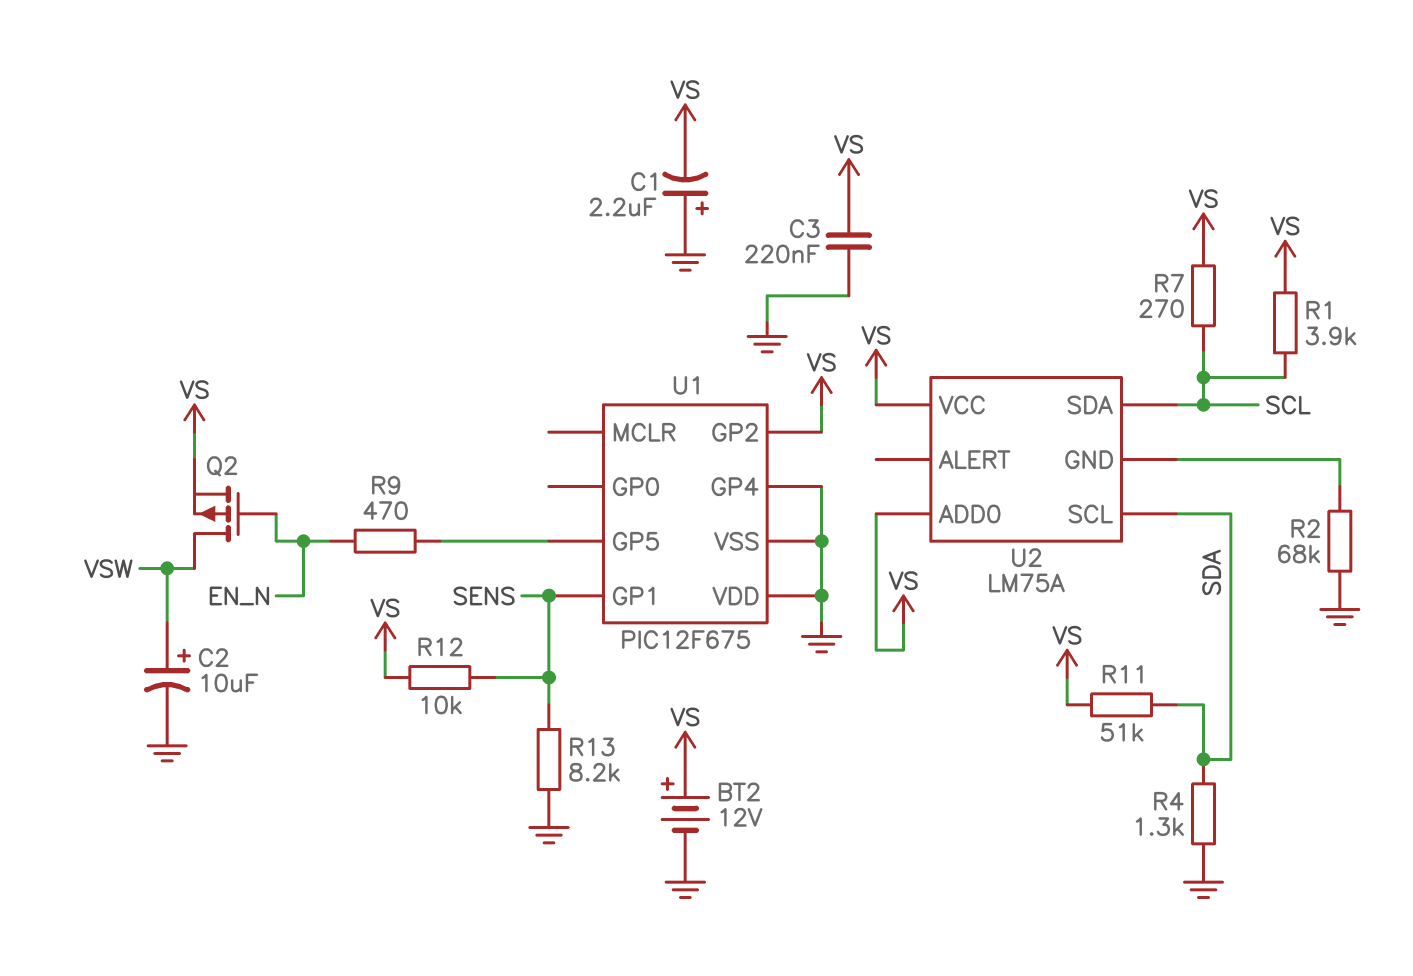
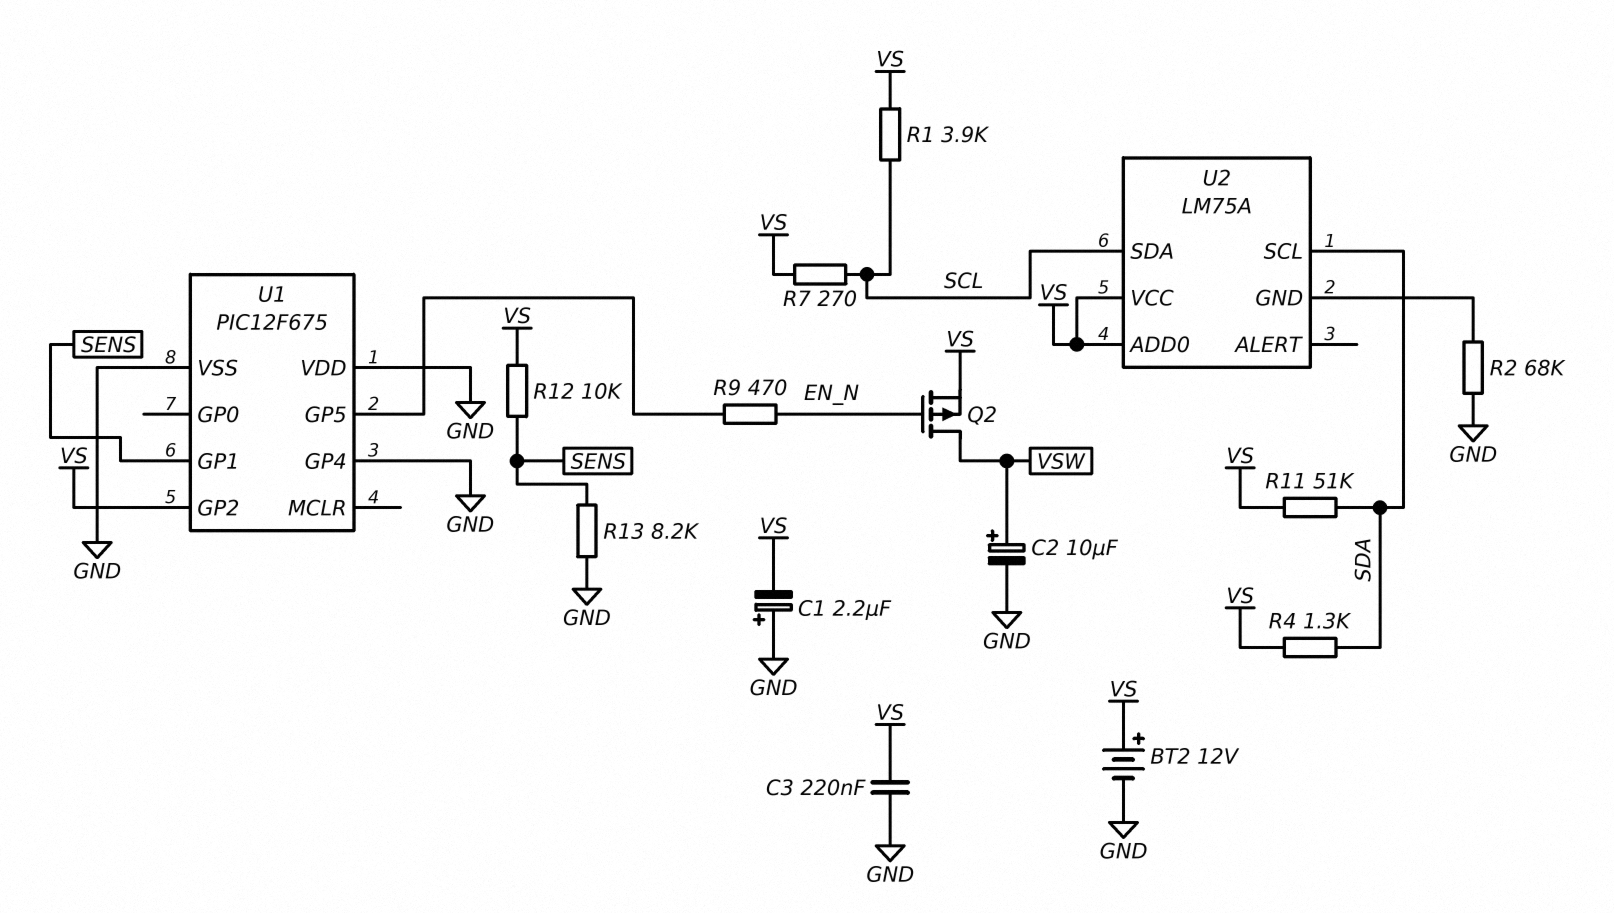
R4: 1.3k (GND, SDA) -> 1.3k (SDA, VS)

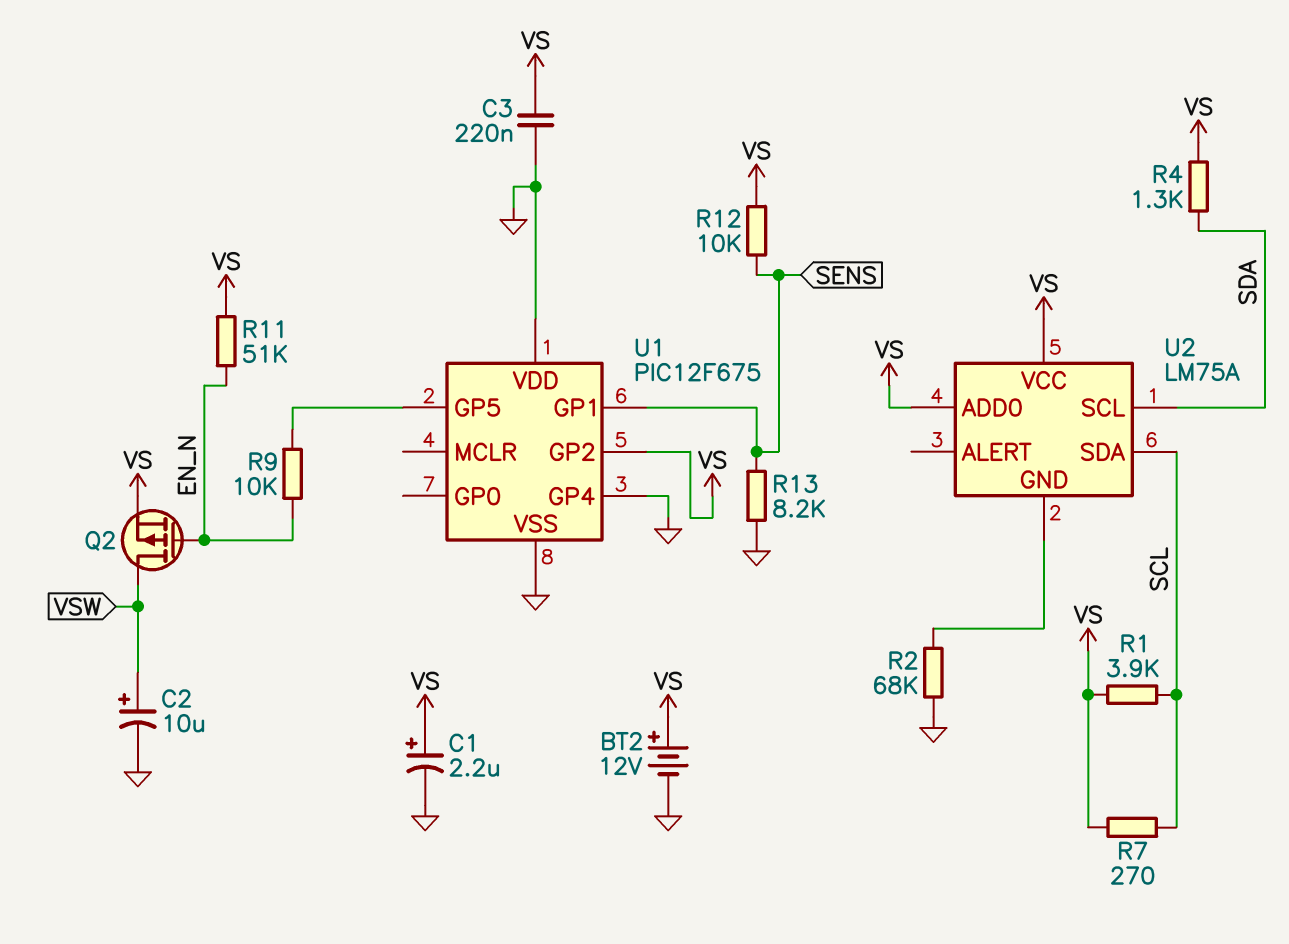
C1: 2.2uF (plus GND, minus VS) -> 2.2uF (plus VS, minus GND)
R9: 470 (EN_N, U1/GP5) -> 10k (EN_N, U1/GP5)
R11: 51k (SDA, VS) -> 51k (EN_N, VS)

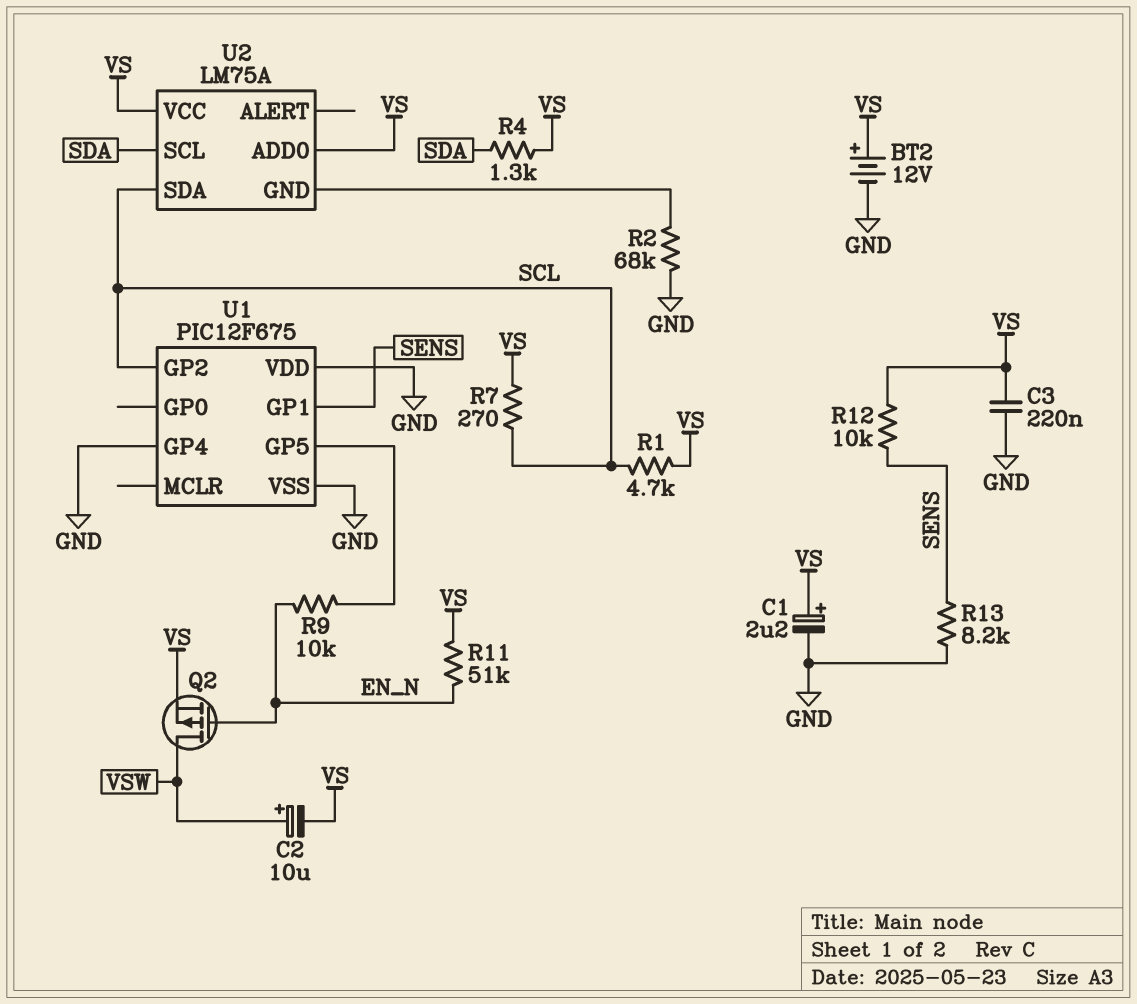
C2: 10uF (plus VSW, minus GND) -> 10uF (plus VSW, minus VS)
R1: 3.9k (SCL, VS) -> 4.7k (SCL, VS)
U1 pin GP2: VS -> SCL

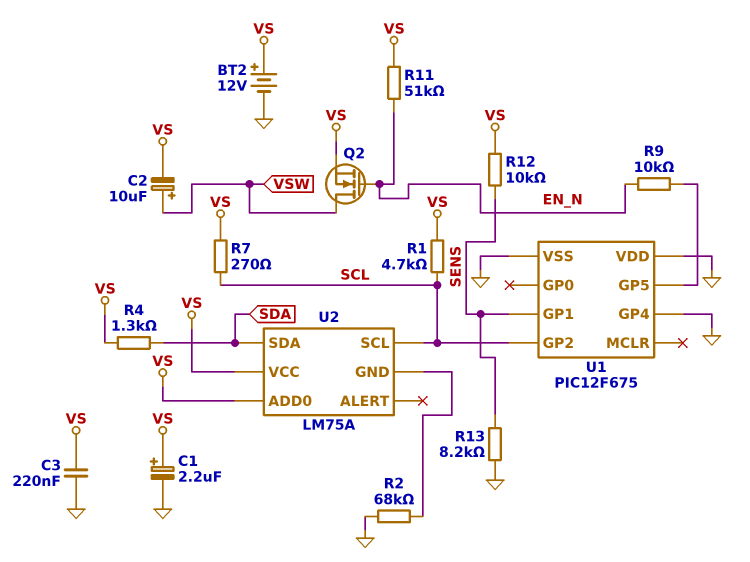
Q2: PMOS (G EN_N, D VSW, S VS) -> NMOS (G EN_N, D VSW, S VS)
U2 pin SCL: SDA -> SCL
U2 pin SDA: SCL -> SDA

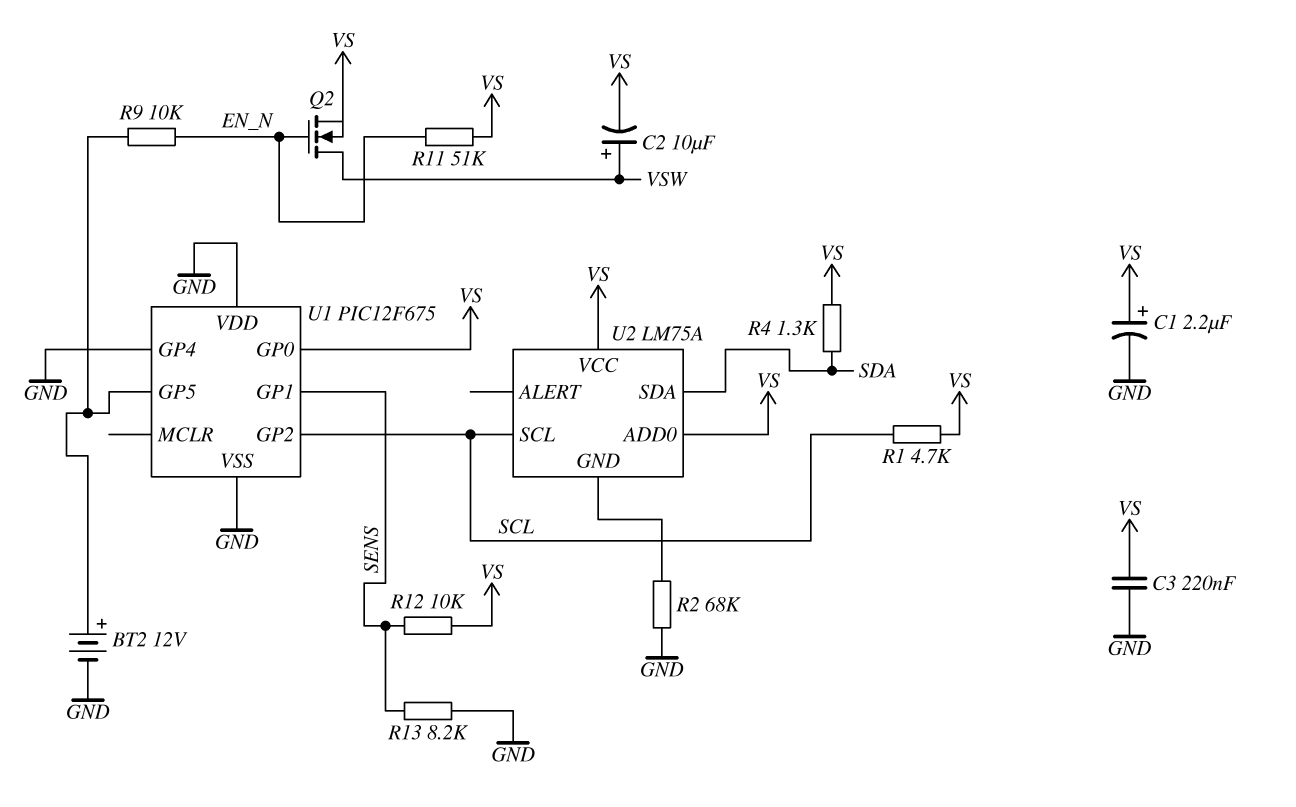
BT2: 12V (plus VS, minus GND) -> 12V (plus U1/GP5, minus GND)
R7: 270 (SCL, VS) -> none
U1 pin GP0: none -> VS

